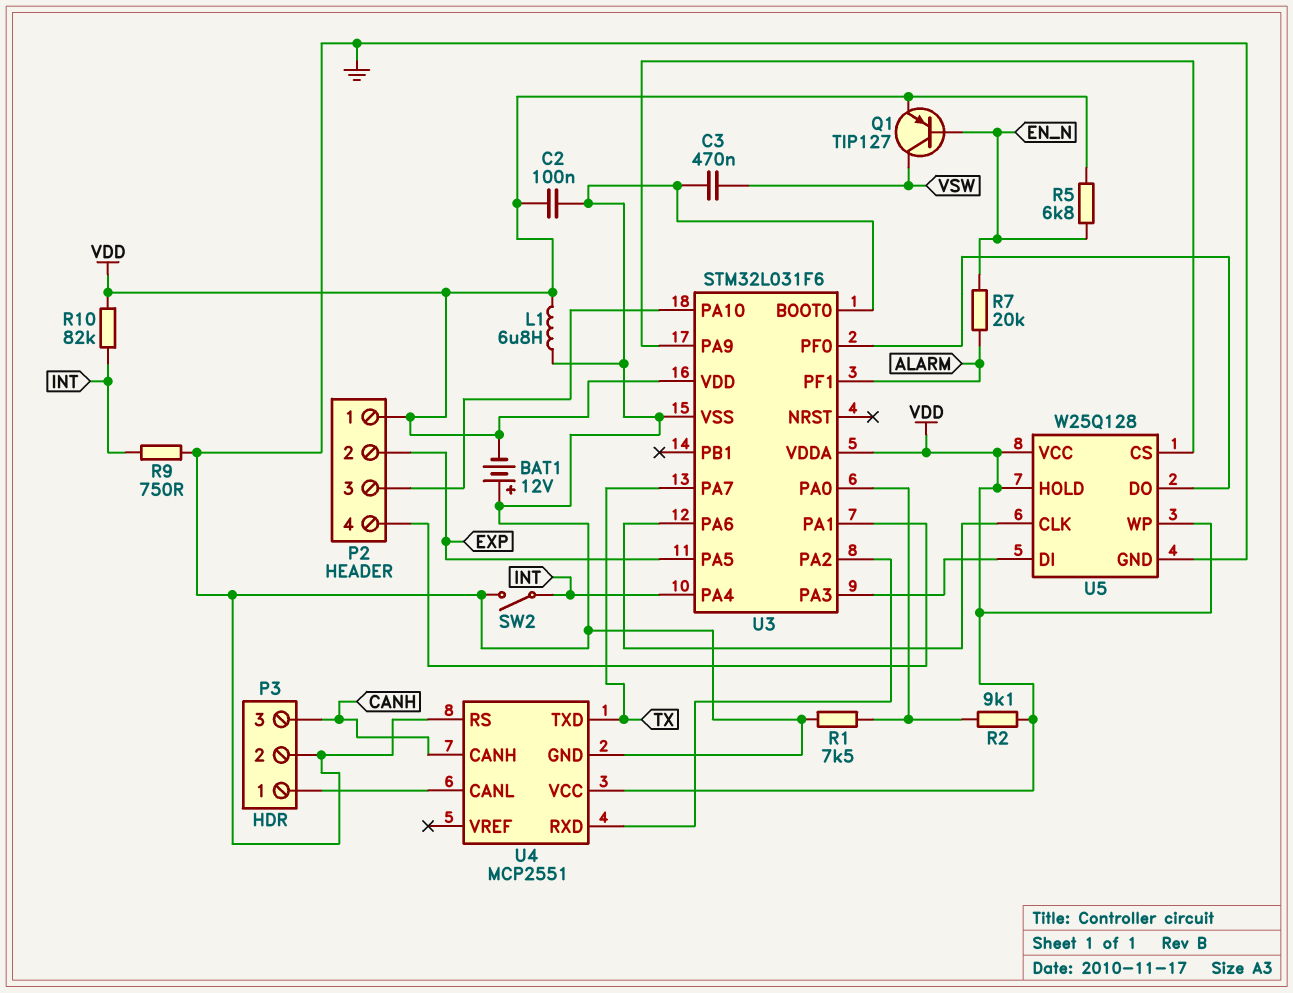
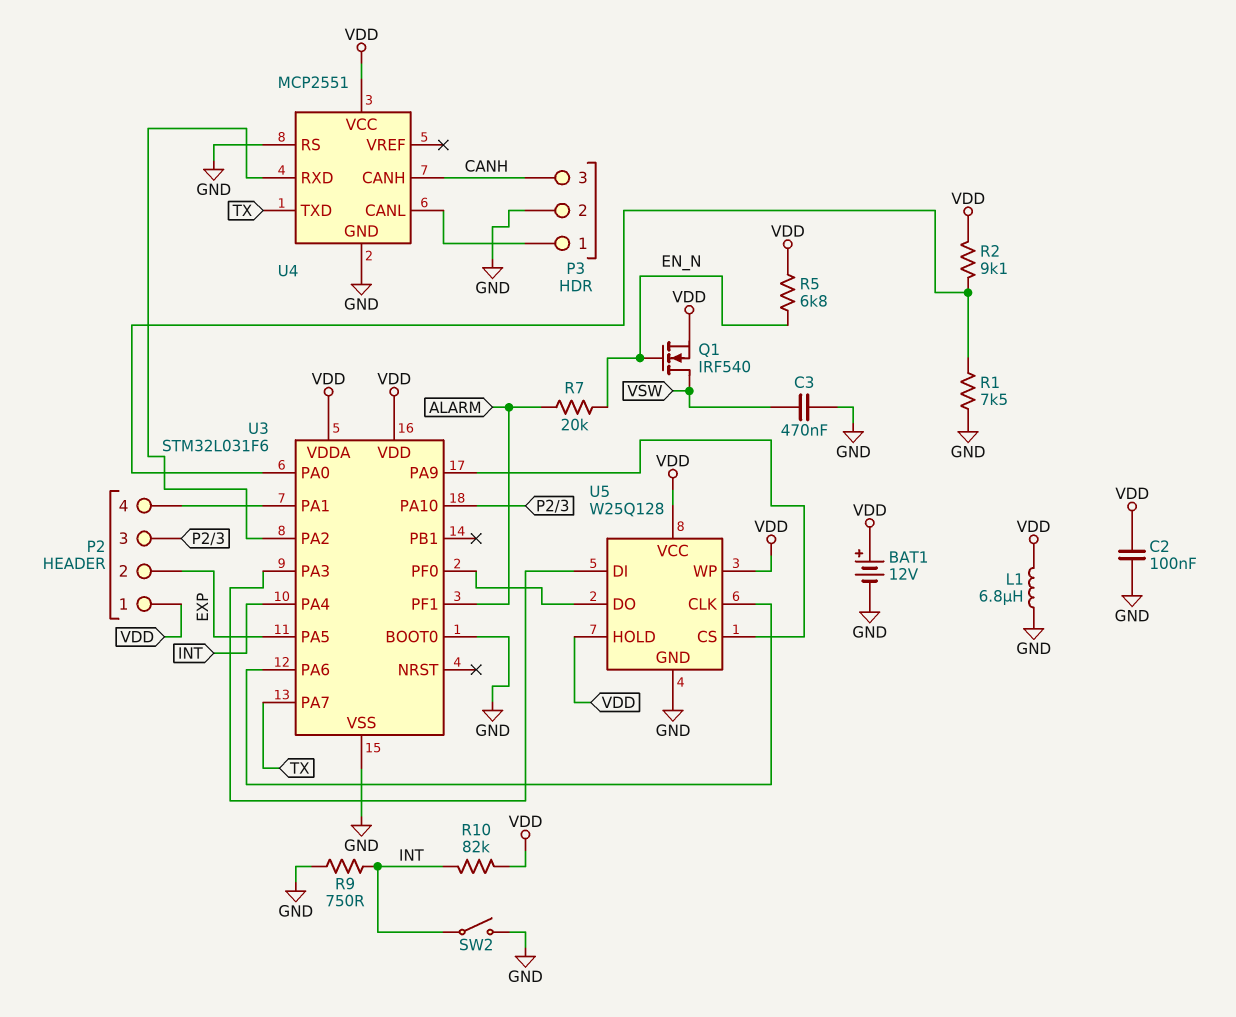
BAT1: 12V (plus GND, minus VDD) -> 12V (plus VDD, minus GND)
Q1: PNP TIP127 (B EN_N, C VSW, E VDD) -> NMOS IRF540 (G EN_N, D VSW, S VDD)

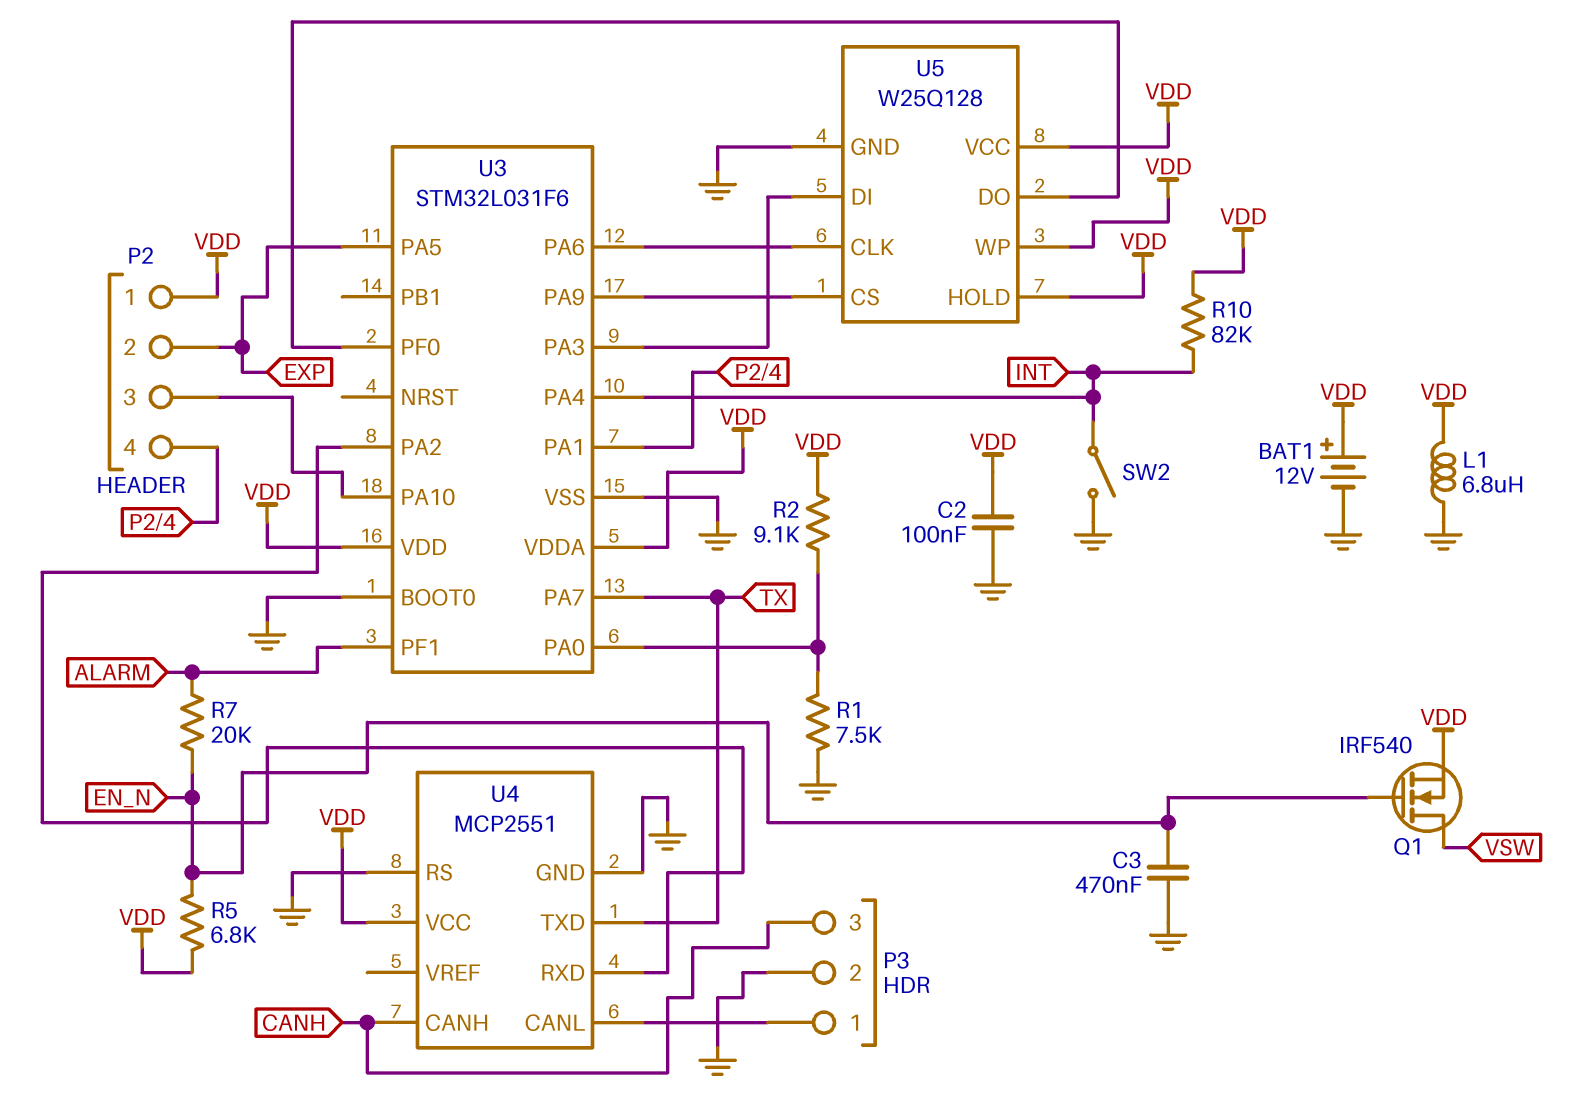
C3: 470nF (GND, VSW) -> 470nF (EN_N, GND)
R9: 750 (GND, INT) -> none

